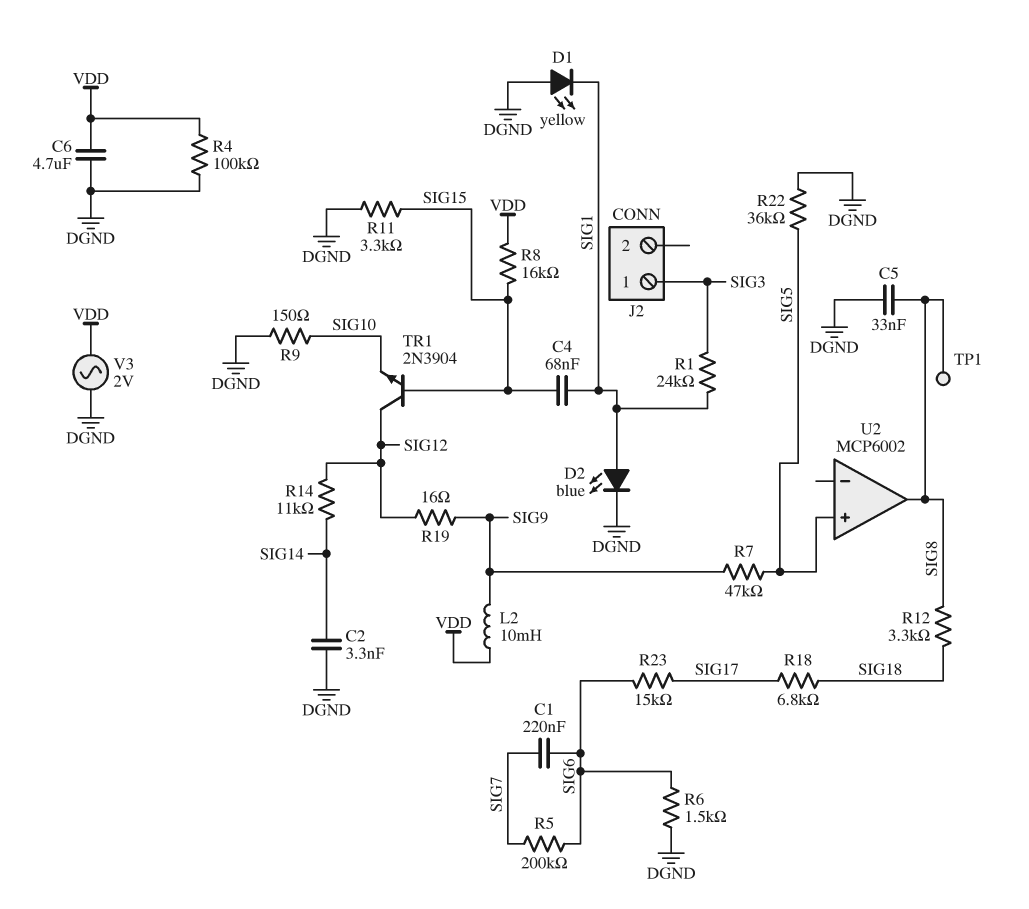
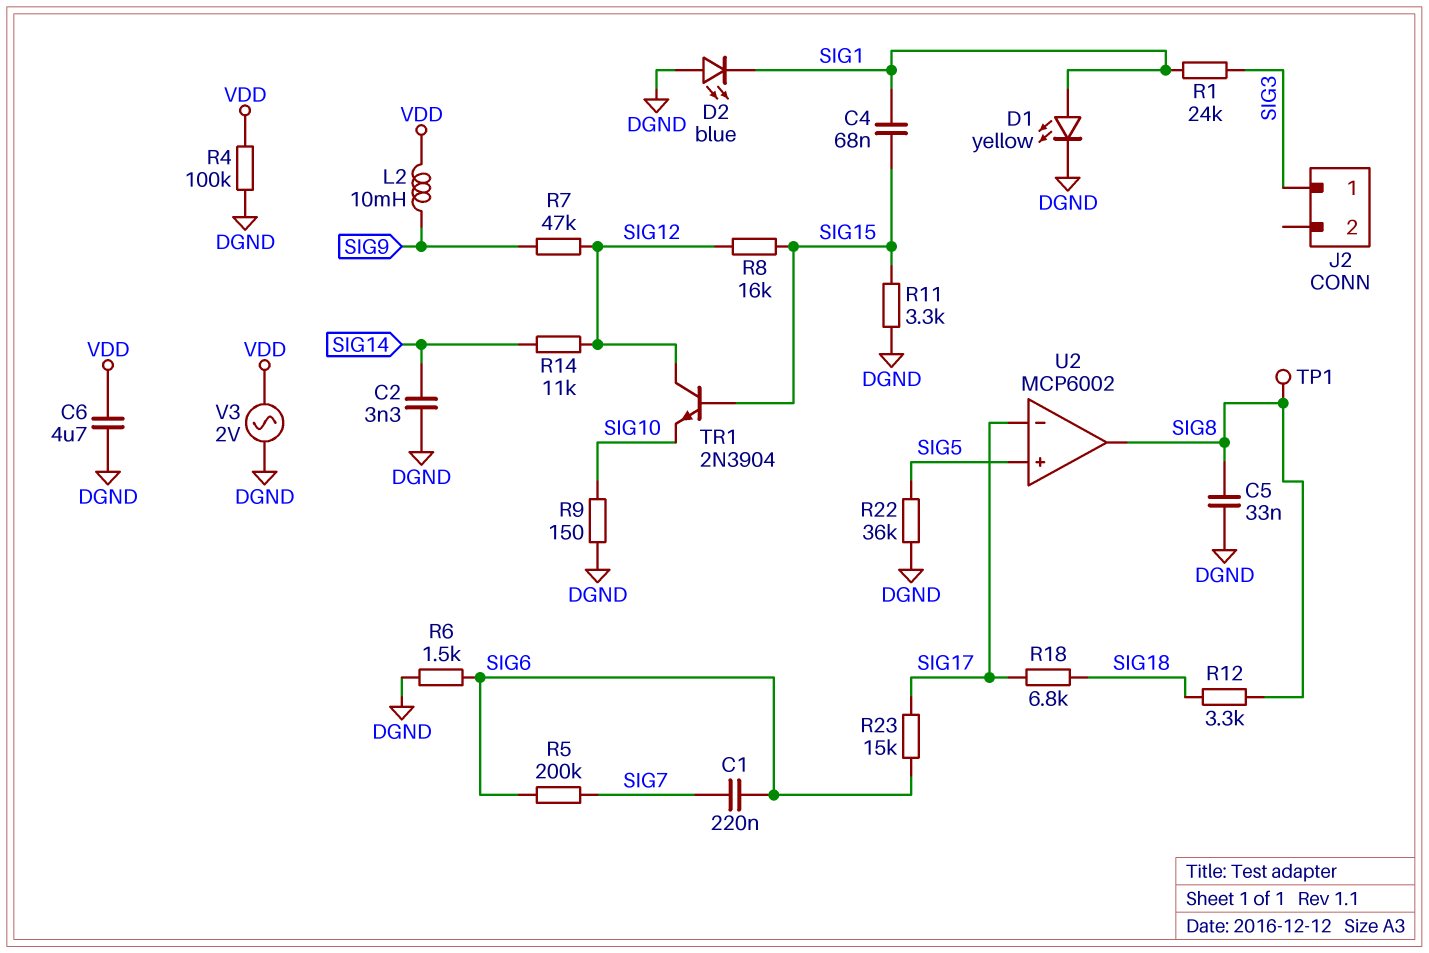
D1: LED yellow (A DGND, K SIG1) -> LED yellow (A SIG1, K DGND)
D2: LED blue (A SIG1, K DGND) -> LED blue (A DGND, K SIG1)
R7: 47k (SIG5, SIG9) -> 47k (SIG9, SIG12)
R8: 16k (SIG15, VDD) -> 16k (SIG12, SIG15)
R19: 16 (SIG9, SIG12) -> none
U2 pin in-: none -> SIG17

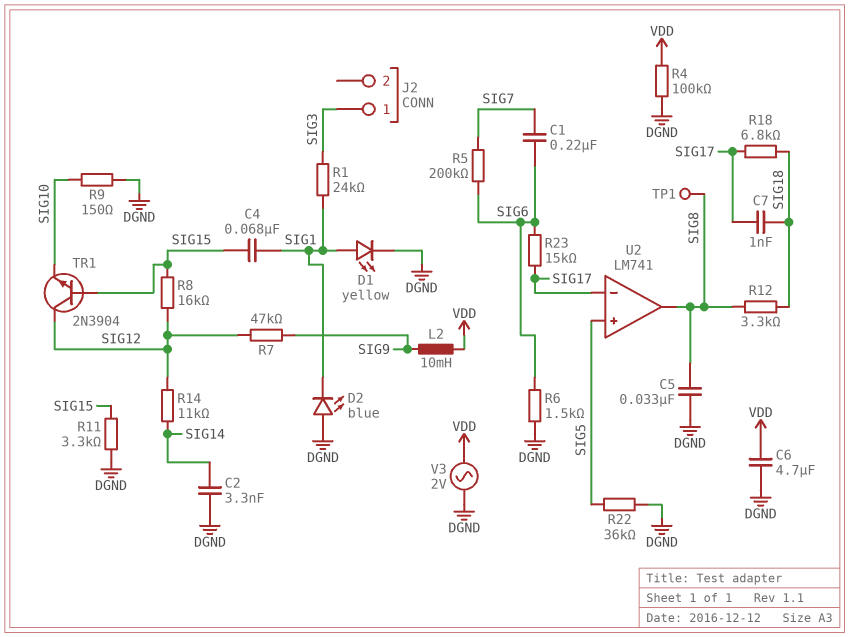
C7: none -> 1nF (SIG17, SIG18)
U2: MCP6002 -> LM741

